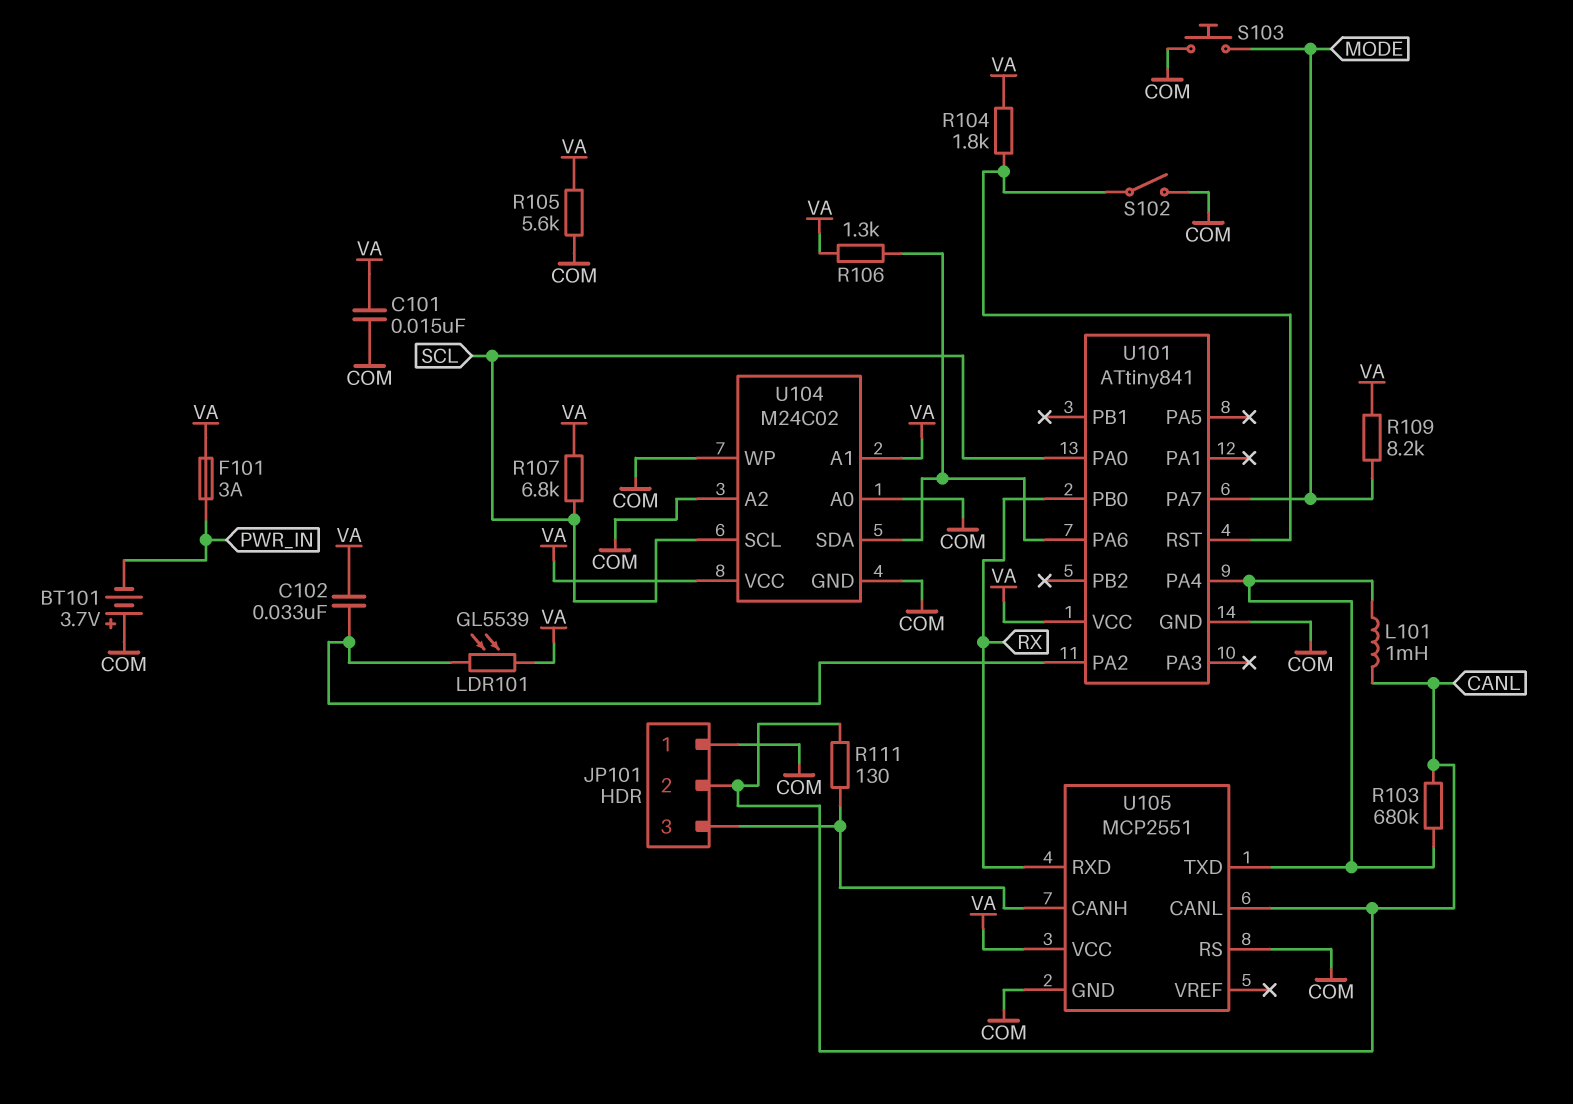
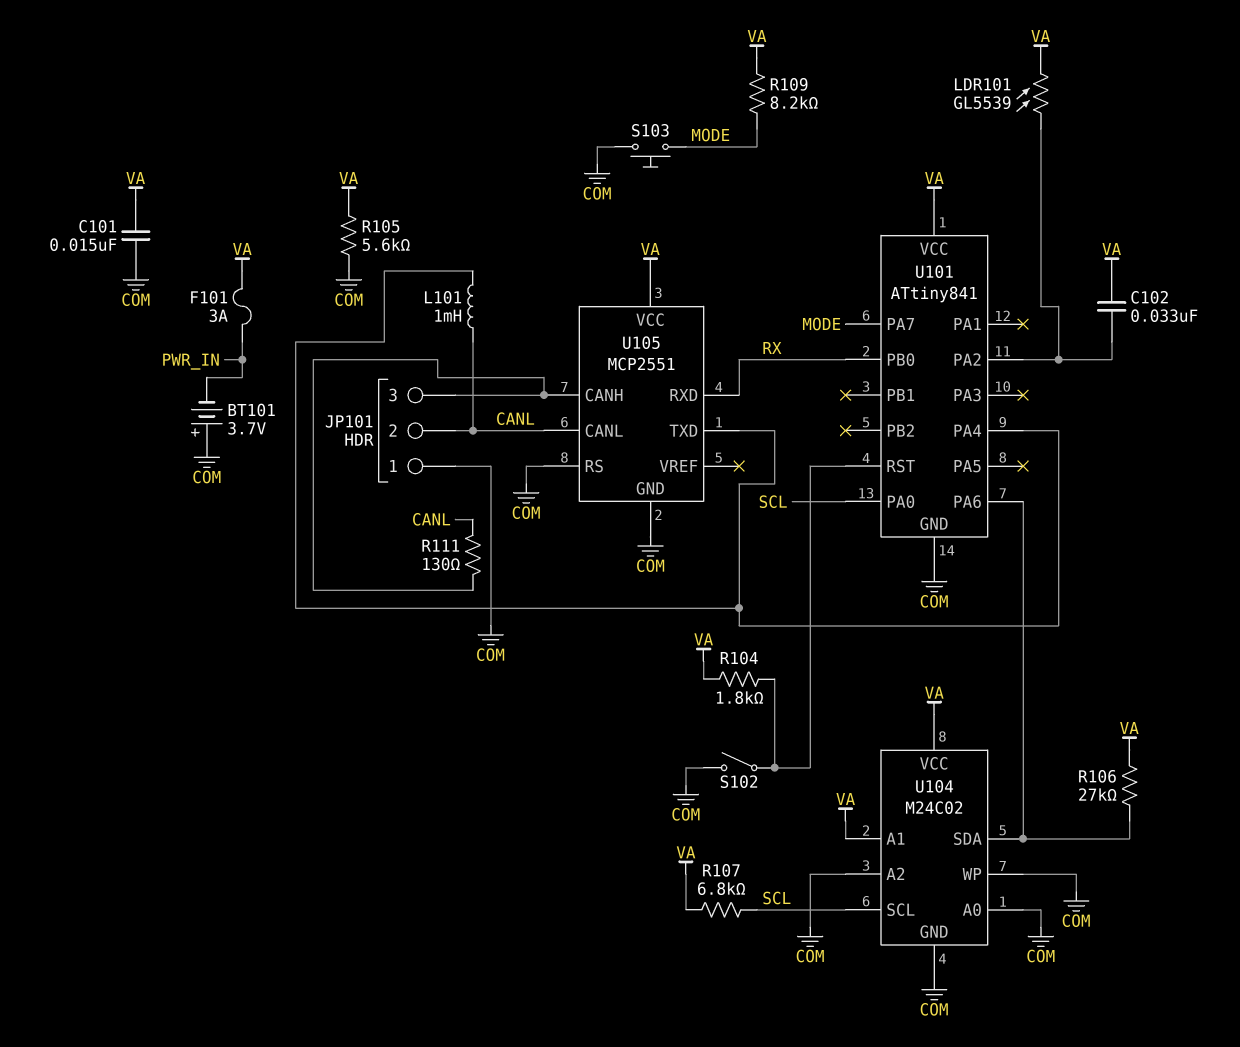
R103: 680k (CANL, U101/PA4) -> none
R106: 1.3k (U101/PA6, VA) -> 27k (U101/PA6, VA)

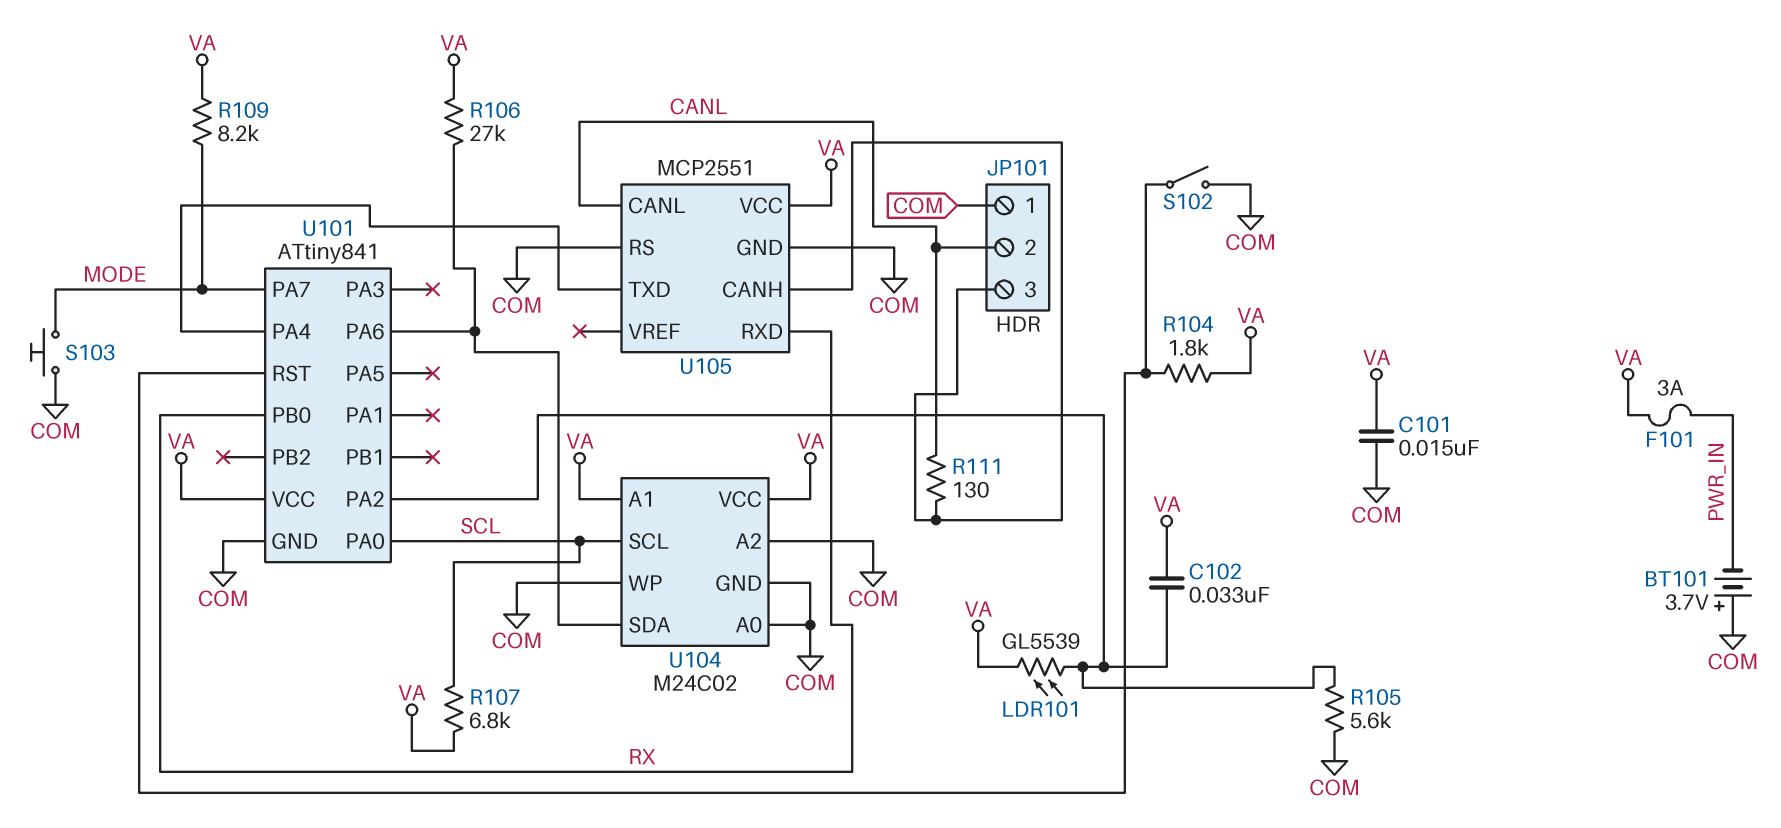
L101: 1mH (CANL, U101/PA4) -> none
R105: 5.6k (COM, VA) -> 5.6k (COM, U101/PA2)

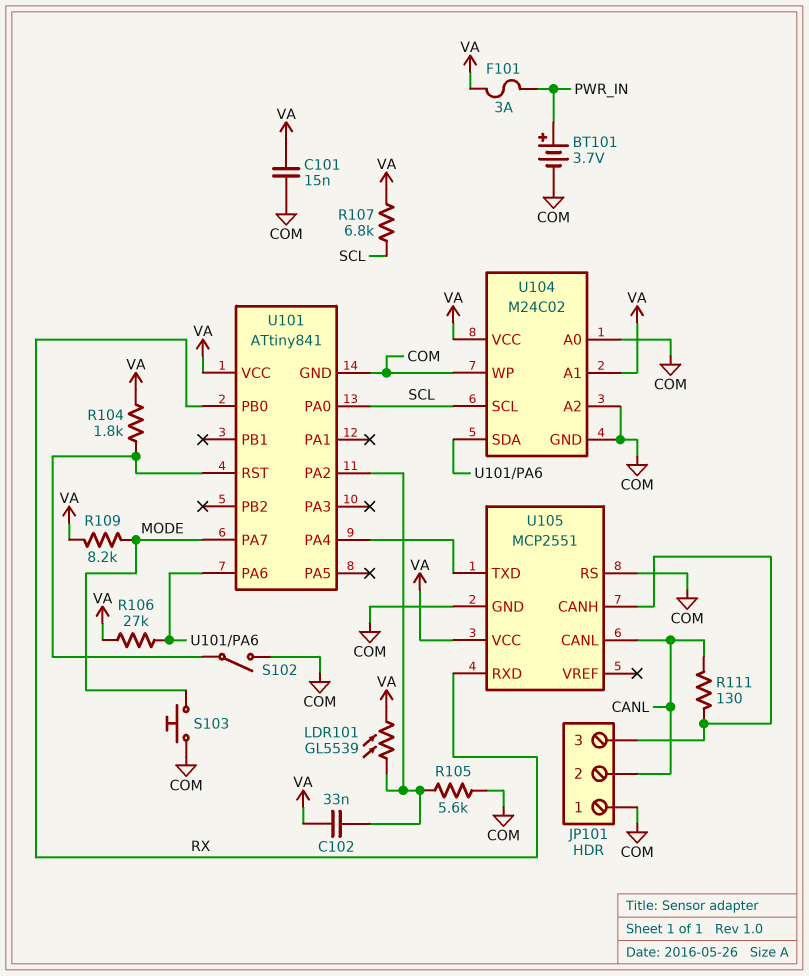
BT101: 3.7V (plus COM, minus PWR_IN) -> 3.7V (plus PWR_IN, minus COM)

